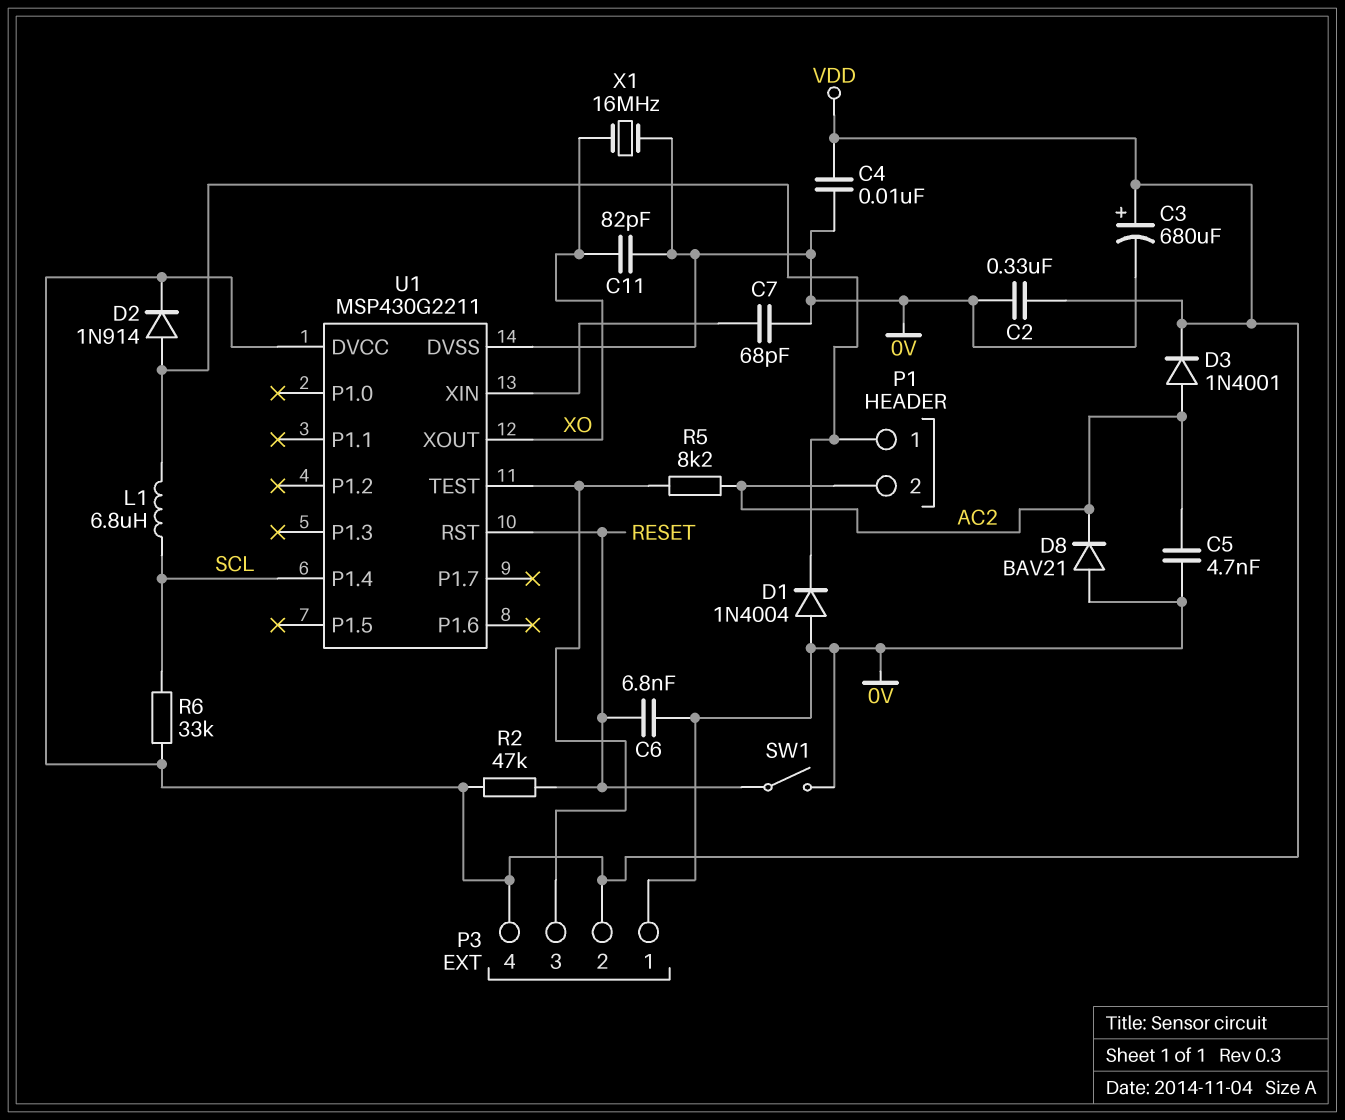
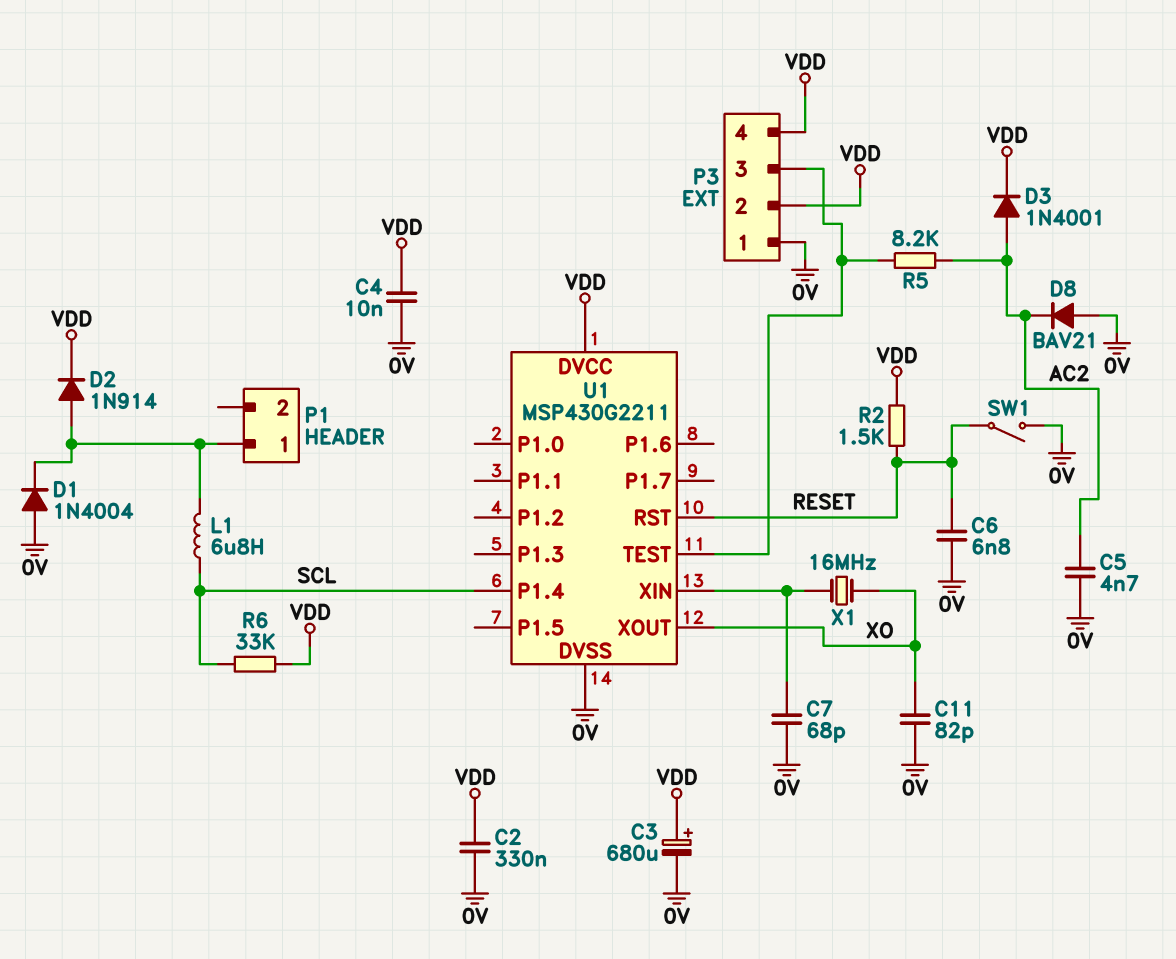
P1 pin 2: AC2 -> none
R2: 47k (RESET, VDD) -> 1.5k (RESET, VDD)
X1: 16MHz (0V, XO) -> 16MHz (U1/XIN, XO)

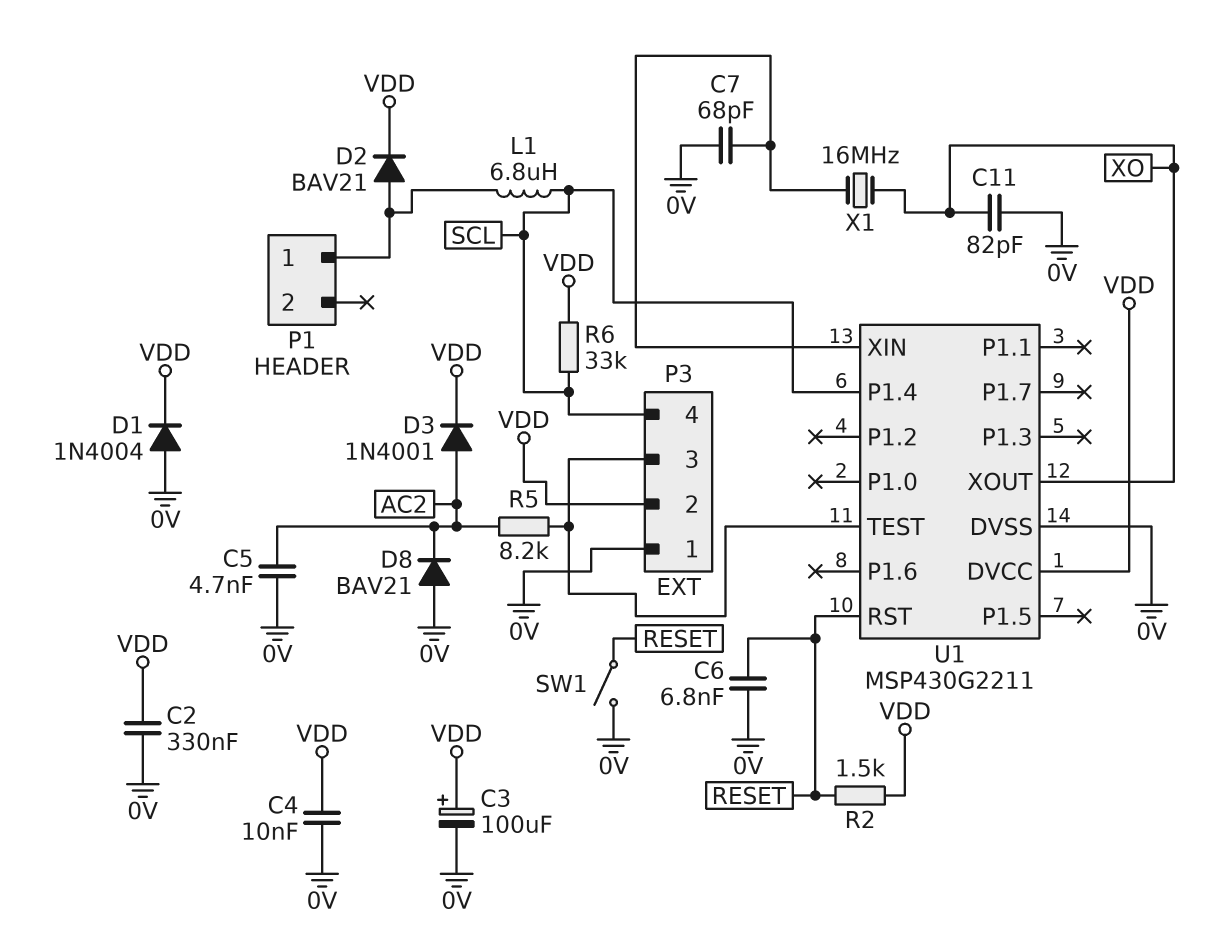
C3: 680uF (plus VDD, minus 0V) -> 100uF (plus VDD, minus 0V)
D1: diode 1N4004 (A 0V, K P1/1) -> diode 1N4004 (A 0V, K VDD)
D2: diode 1N914 (A P1/1, K VDD) -> diode BAV21 (A P1/1, K VDD)
P3 pin 4: VDD -> SCL

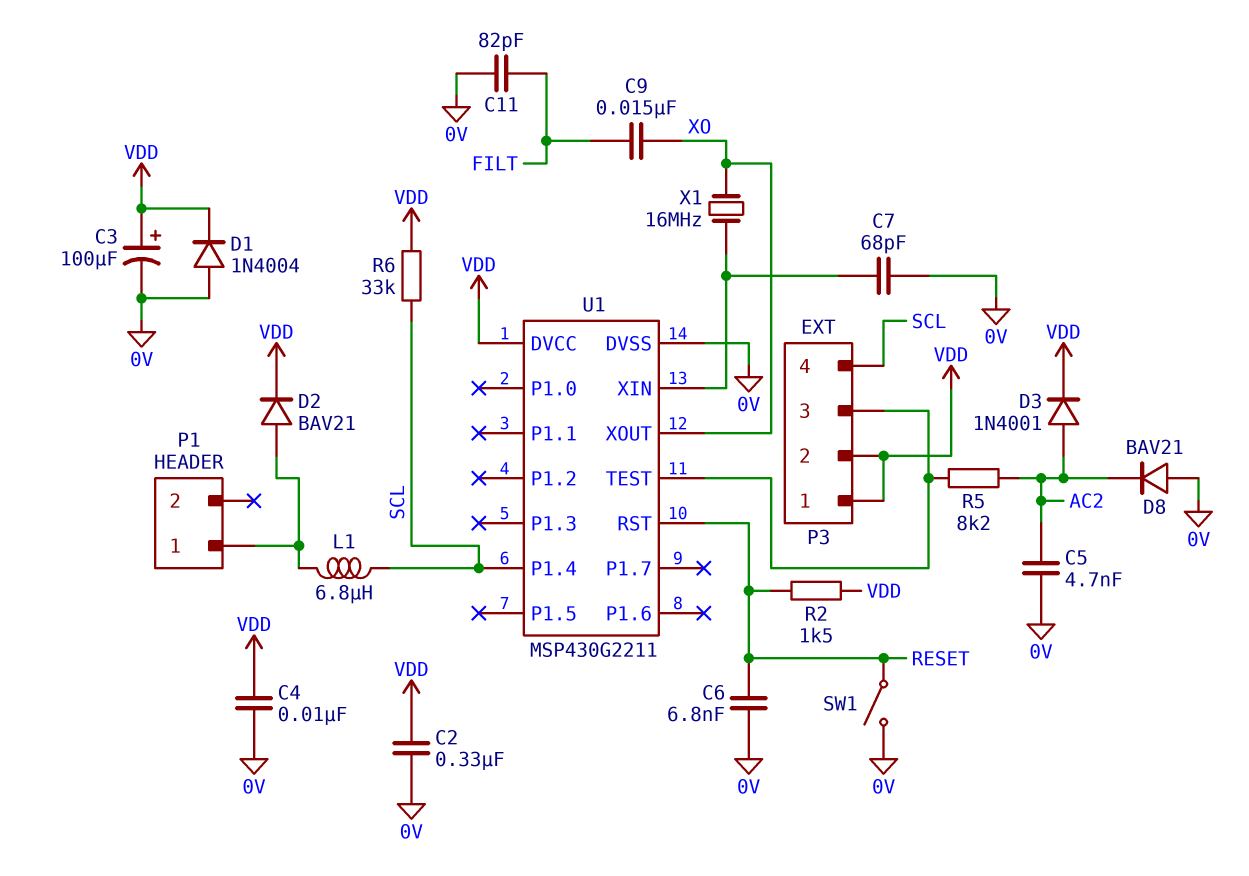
C9: none -> 15nF (FILT, XO)
C11: 82pF (0V, XO) -> 82pF (0V, FILT)
P3 pin 1: 0V -> VDD

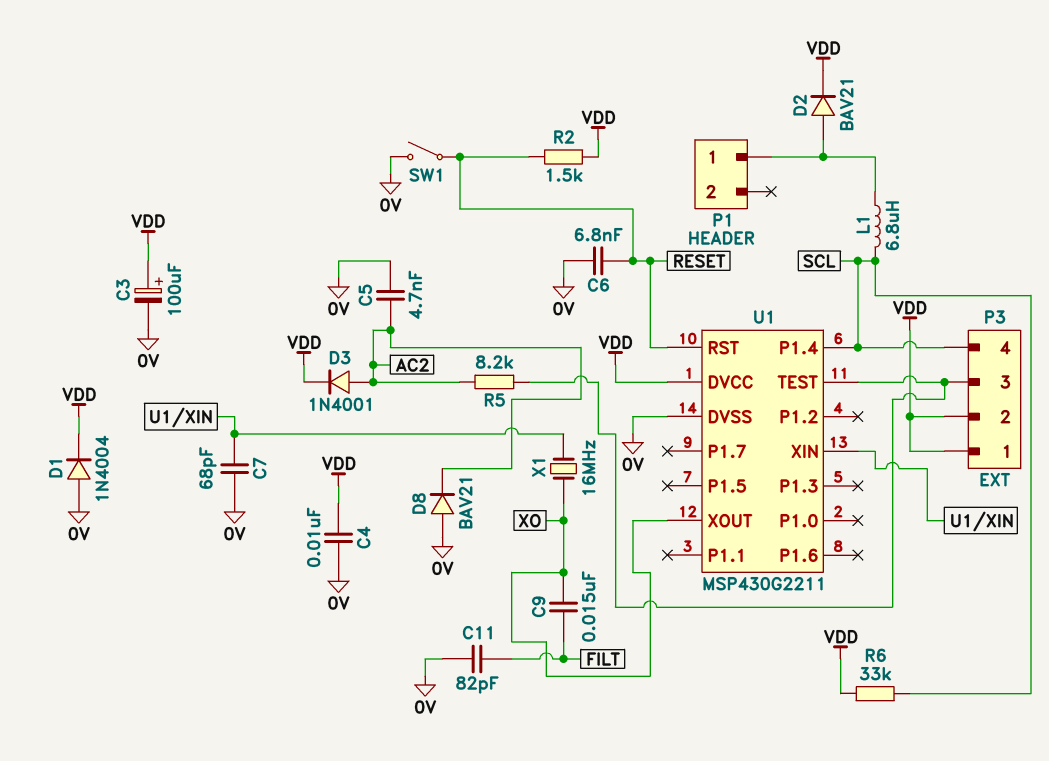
C2: 330nF (0V, VDD) -> none

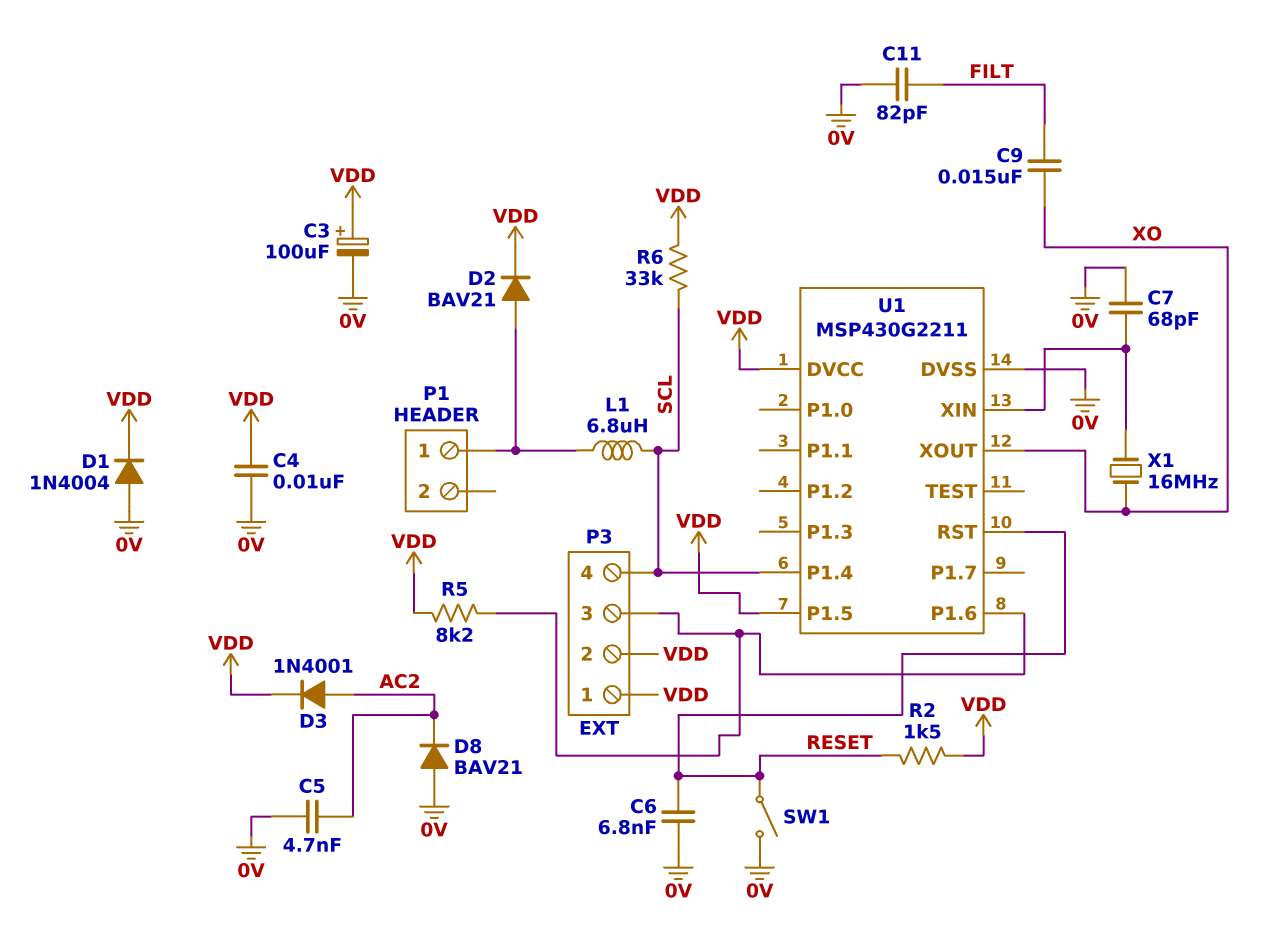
R5: 8.2k (AC2, P3/3) -> 8.2k (P3/3, VDD)
U1 pin P1.5: none -> VDD
U1 pin P1.6: none -> P3/3
U1 pin TEST: P3/3 -> none

